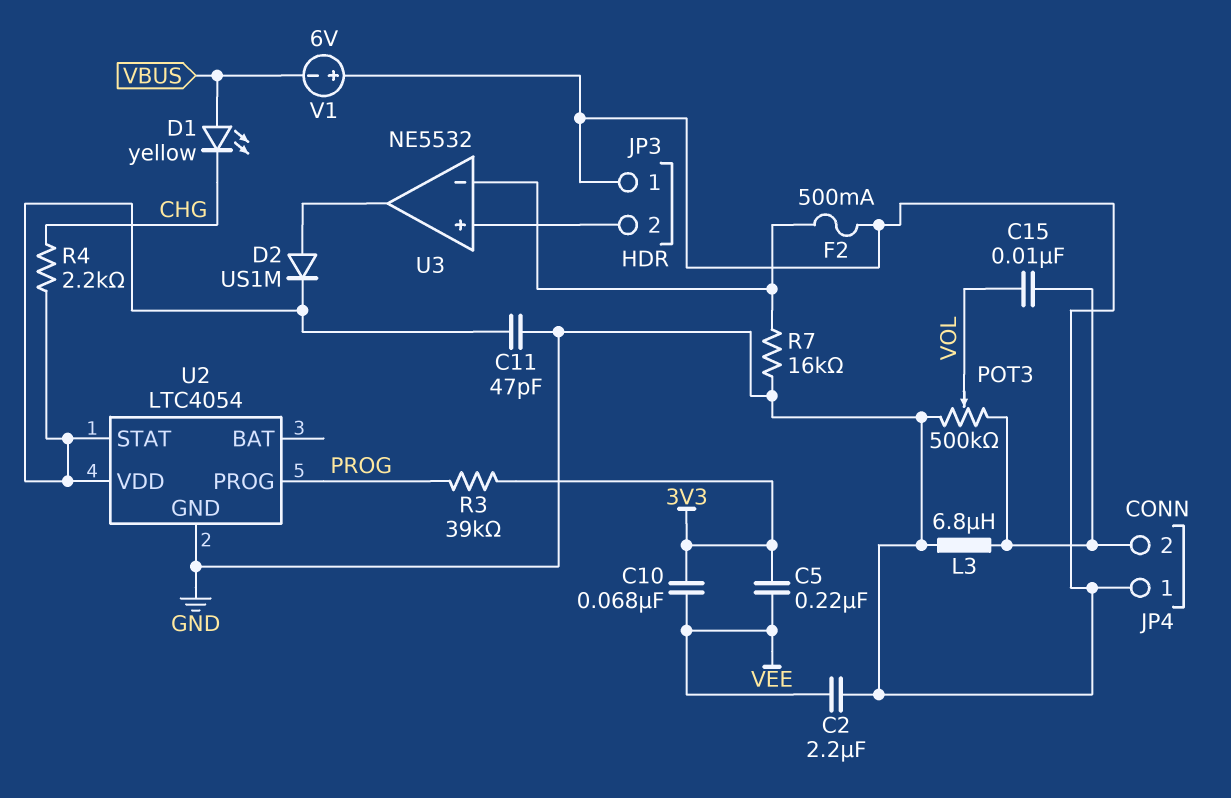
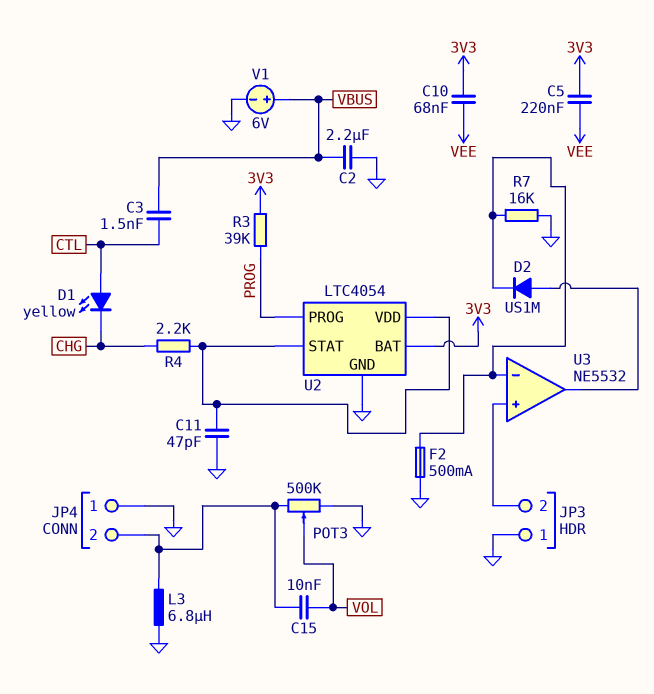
C2: 2.2uF (GND, VEE) -> 2.2uF (GND, VBUS)
C3: none -> 1.5nF (CTL, VBUS)
D1: LED yellow (A VBUS, K CHG) -> LED yellow (A CTL, K CHG)
D2: diode US1M (A U3/out, K U2/STAT) -> diode US1M (A U3/out, K U3/in-)
U2 pin BAT: none -> 3V3
V1: 6V (plus GND, minus VBUS) -> 6V (plus VBUS, minus GND)

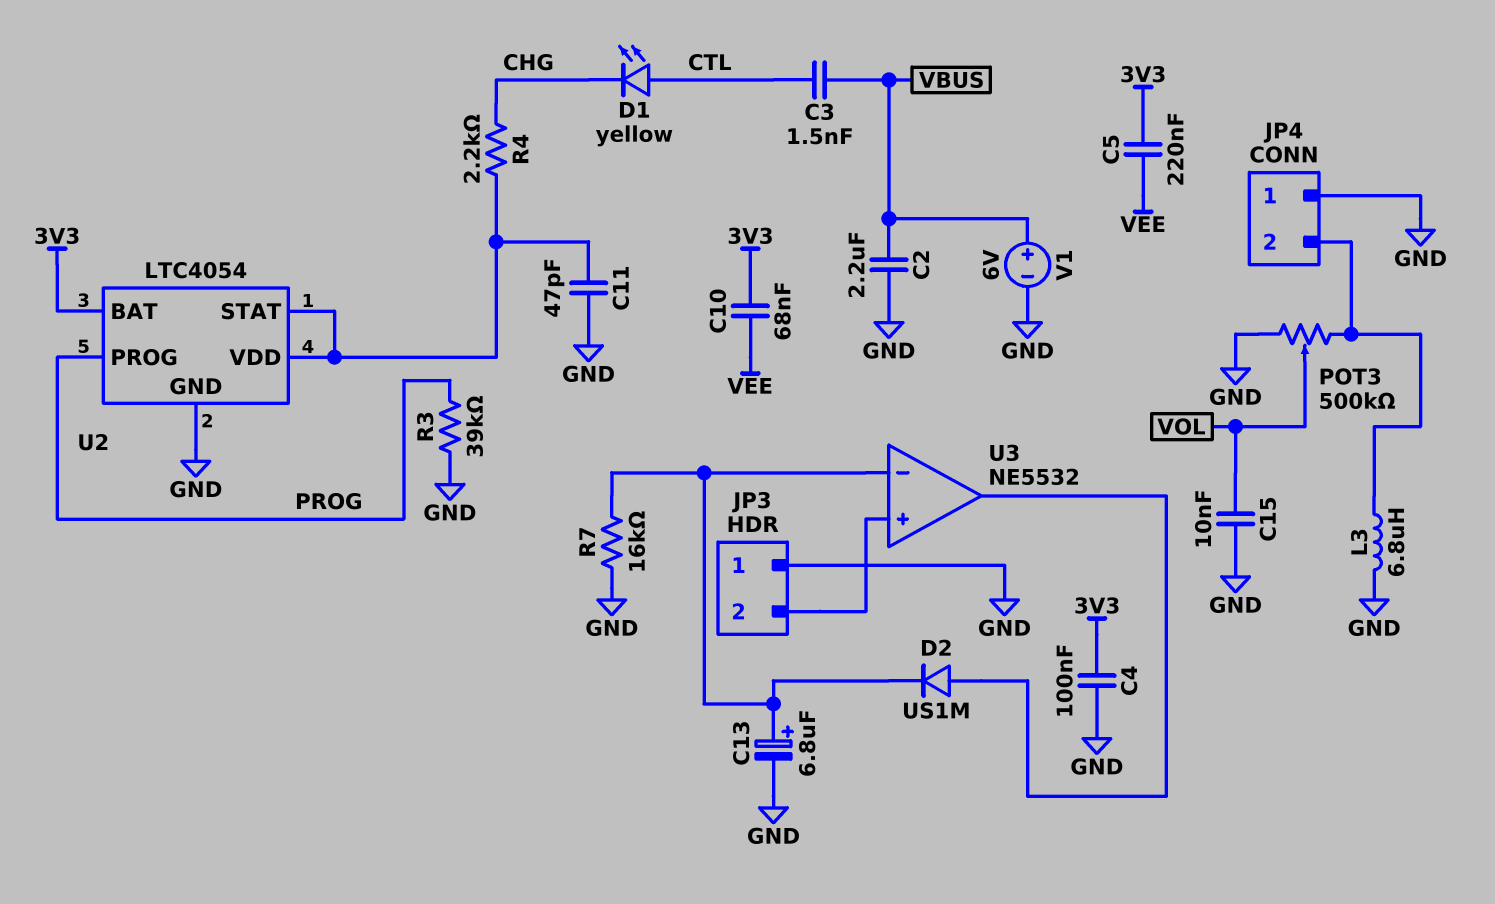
C4: none -> 100nF (3V3, GND)
C13: none -> 6.8uF (plus U3/in-, minus GND)
C15: 10nF (JP4/2, VOL) -> 10nF (GND, VOL)
F2: 500mA (GND, U3/in-) -> none
R3: 39k (3V3, PROG) -> 39k (GND, PROG)

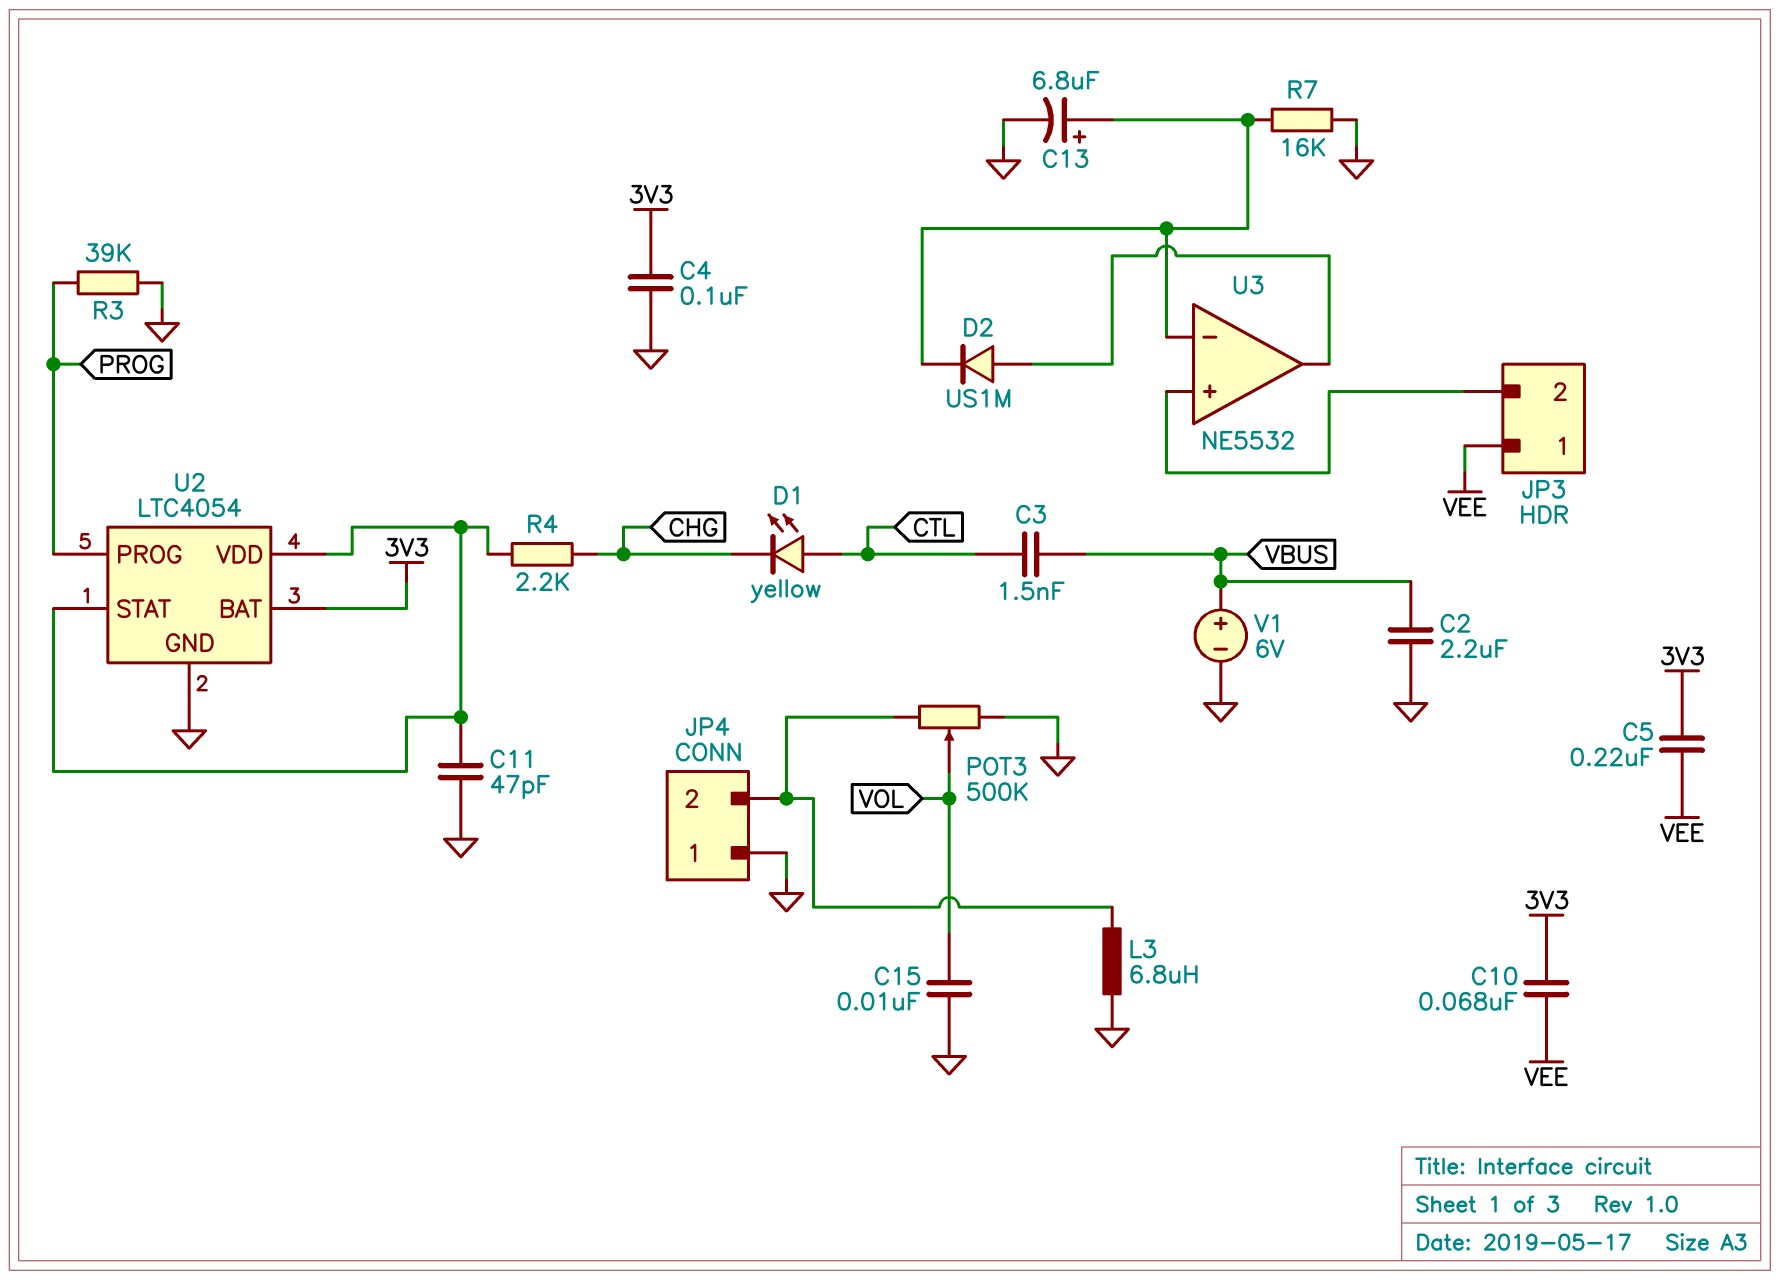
JP3 pin 1: GND -> VEE

